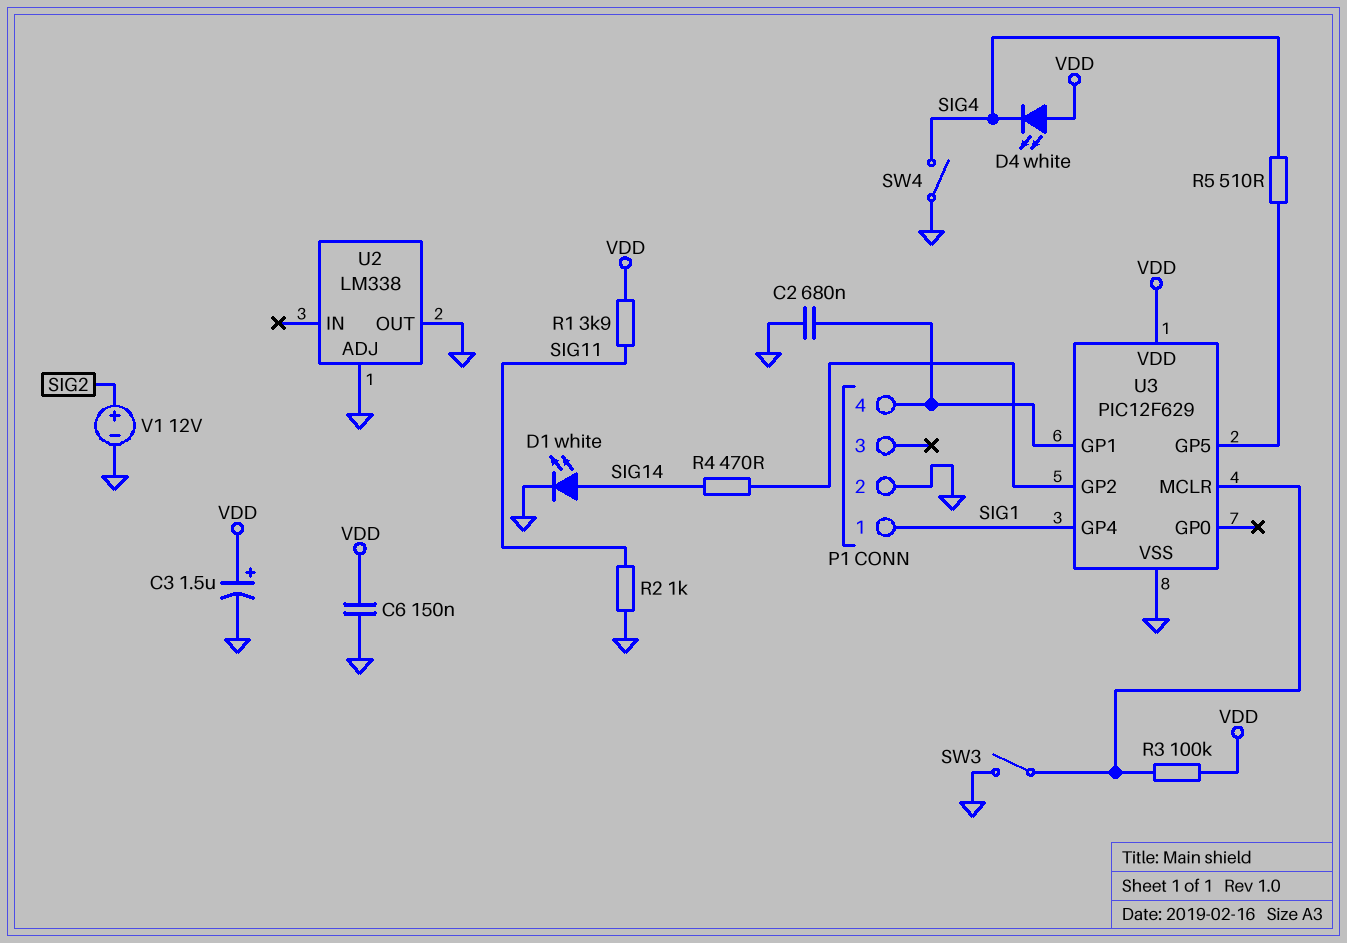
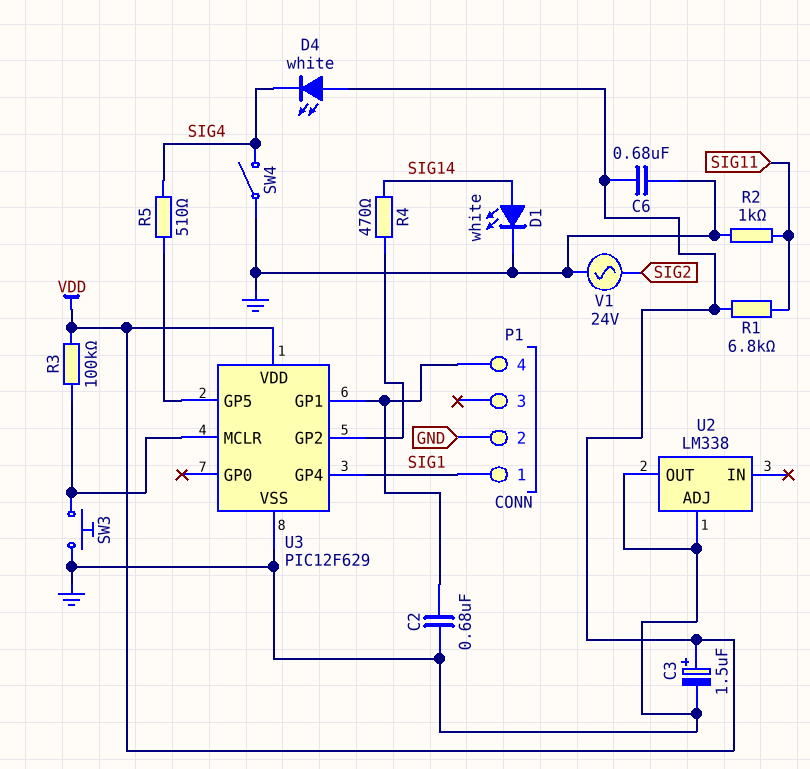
C6: 150nF (GND, VDD) -> 680nF (GND, VDD)
R1: 3.9k (SIG11, VDD) -> 6.8k (SIG11, VDD)
SW3: switch (GND, U3/MCLR) -> button (GND, U3/MCLR)
V1: 12V (plus SIG2, minus GND) -> AC 24V (GND, SIG2)

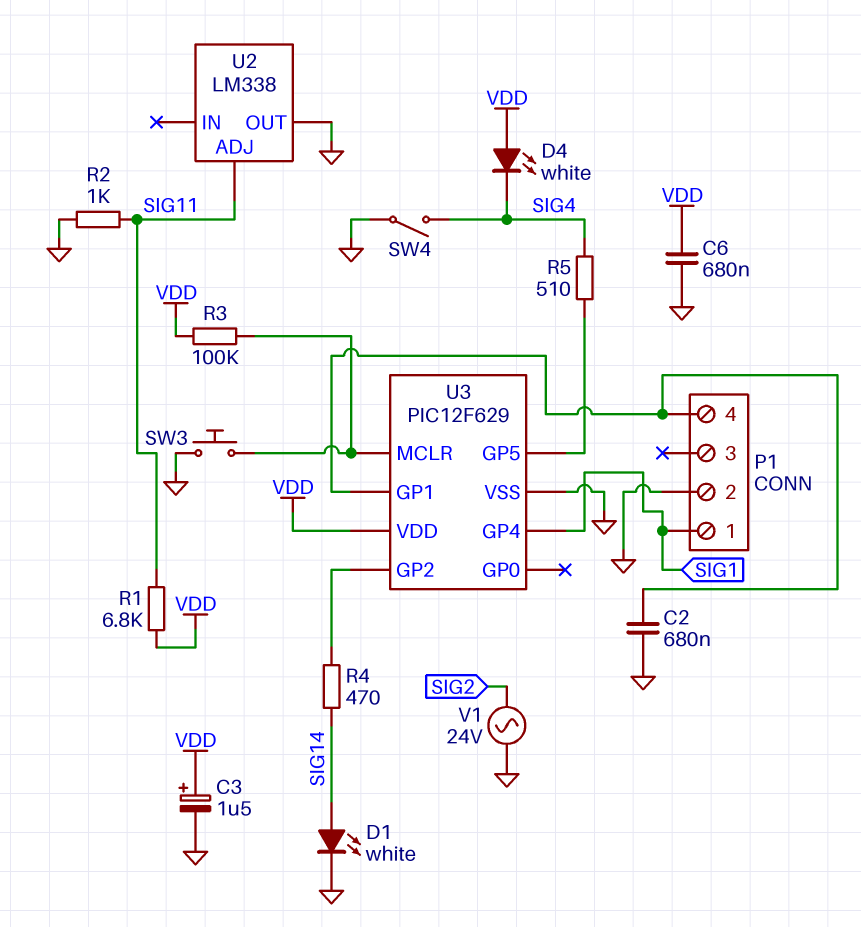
U2 pin ADJ: GND -> SIG11

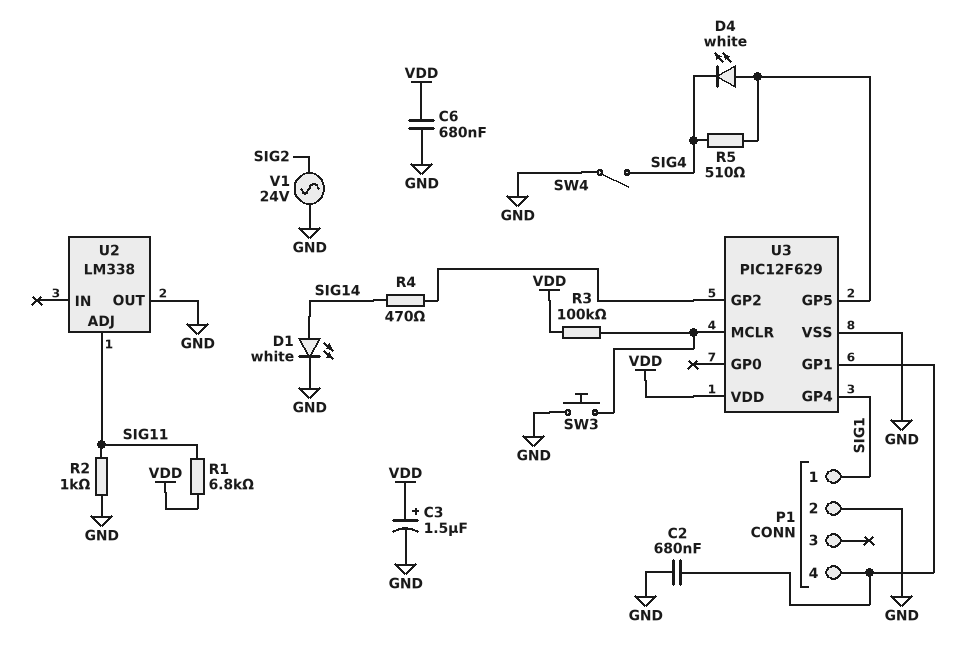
D4: LED white (A VDD, K SIG4) -> LED white (A U3/GP5, K SIG4)

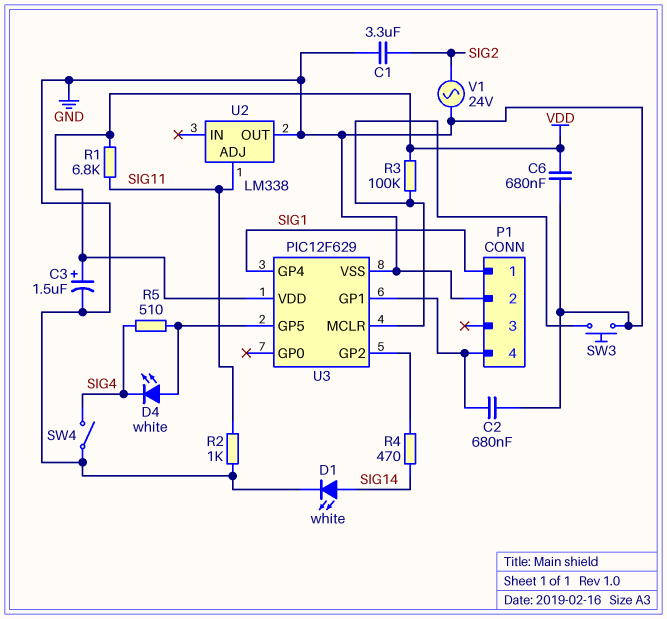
C1: none -> 3.3uF (GND, SIG2)

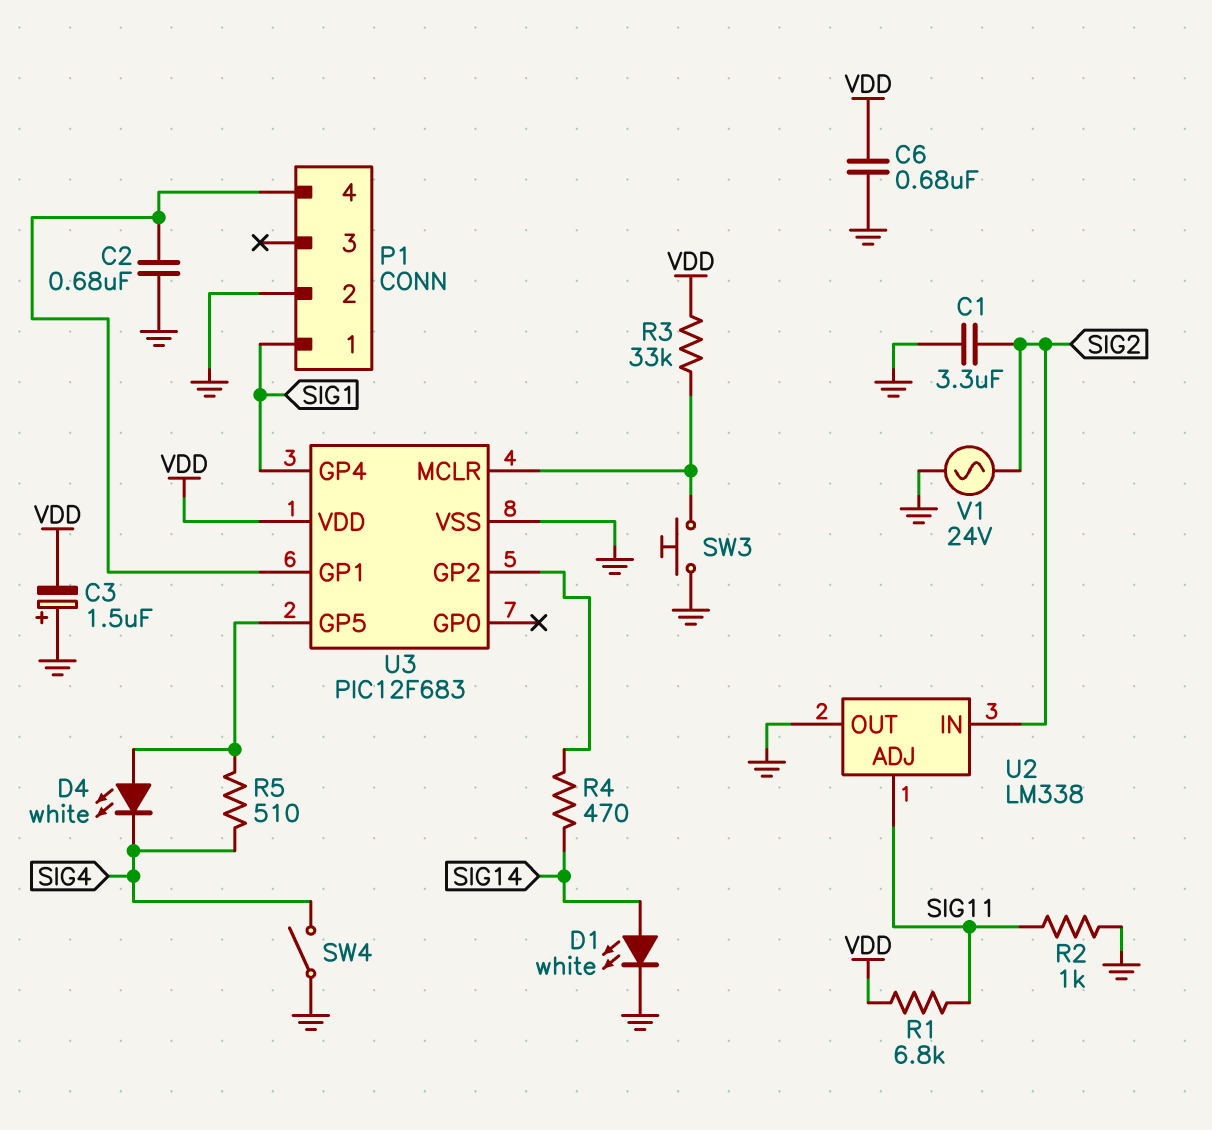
C3: 1.5uF (plus VDD, minus GND) -> 1.5uF (plus GND, minus VDD)
R3: 100k (U3/MCLR, VDD) -> 33k (U3/MCLR, VDD)
U2 pin IN: none -> SIG2
U3: PIC12F629 -> PIC12F683

